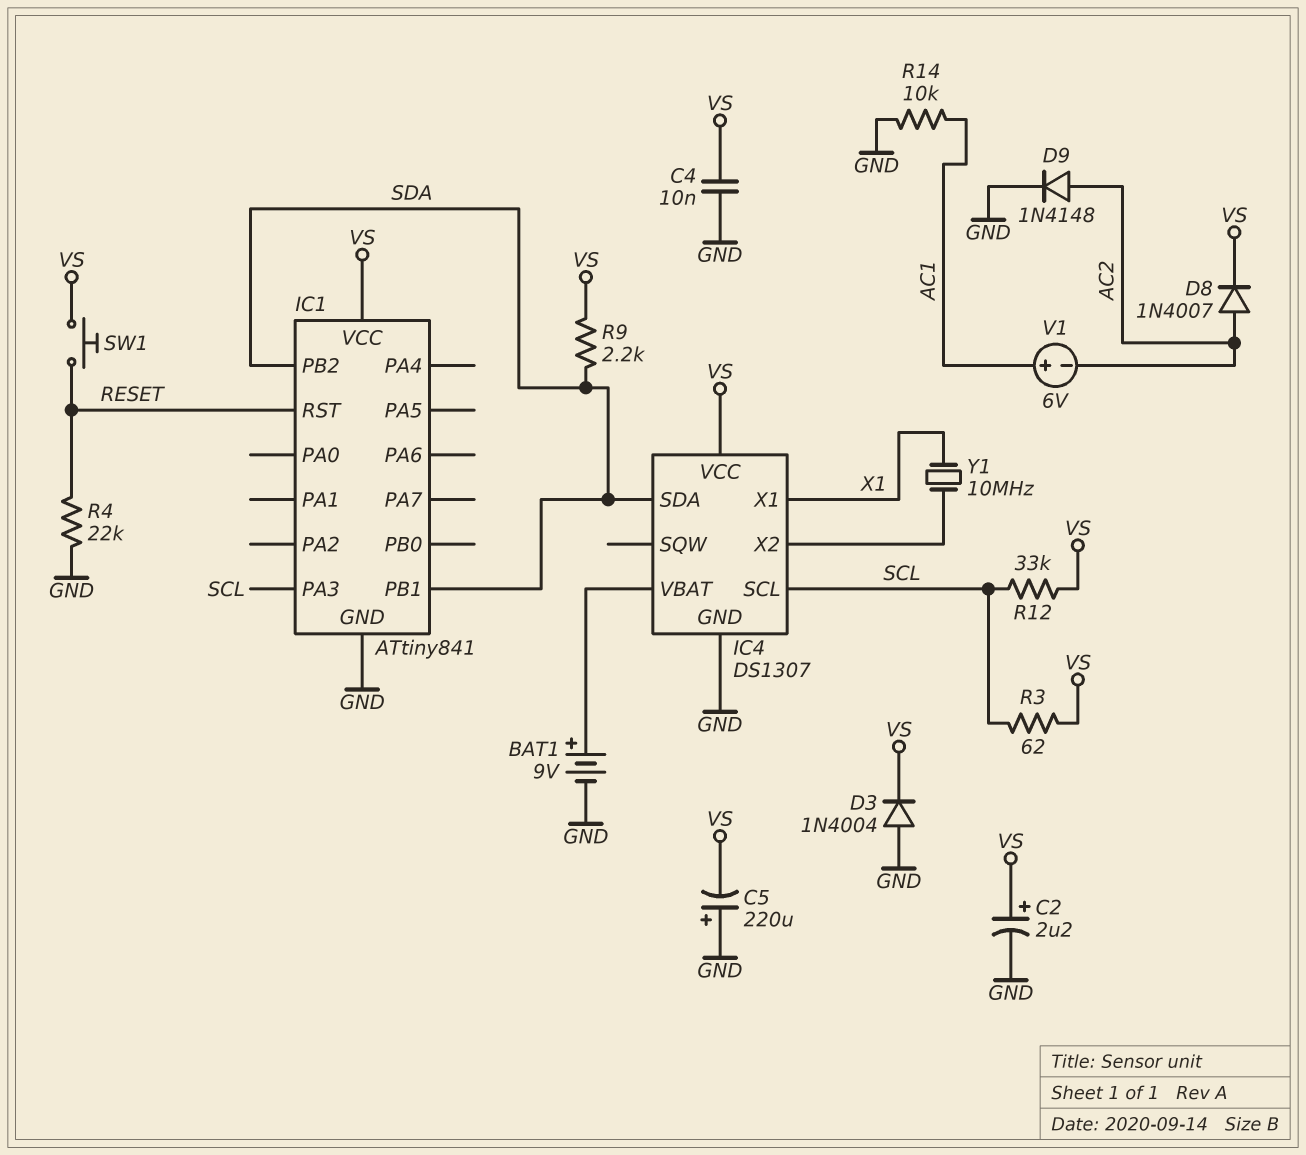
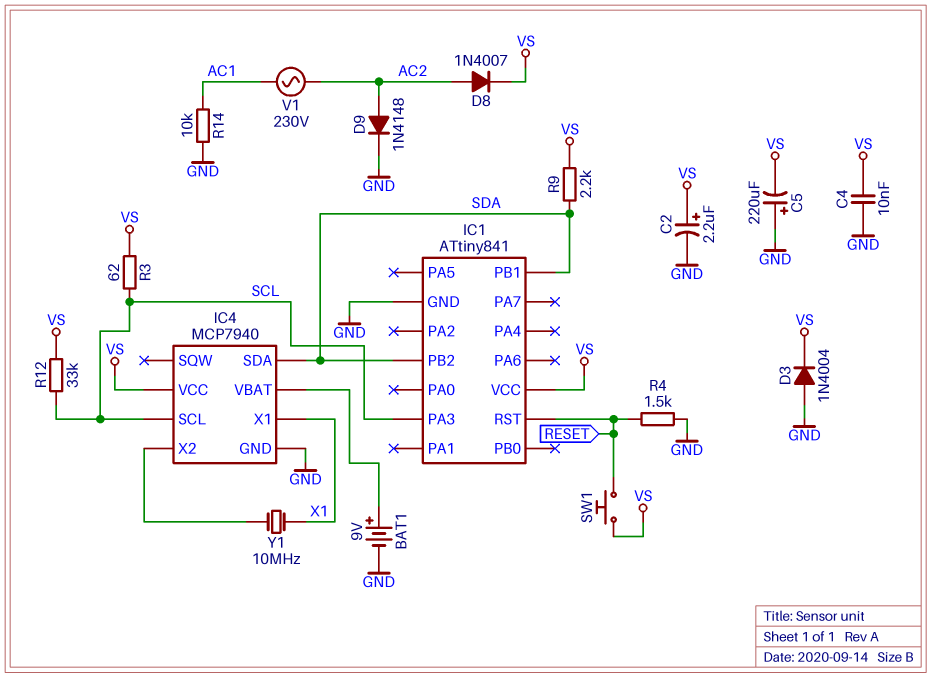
IC4: DS1307 -> MCP7940
R4: 22k (GND, RESET) -> 1.5k (GND, RESET)
V1: 6V (plus AC1, minus AC2) -> AC 230V (AC1, AC2)

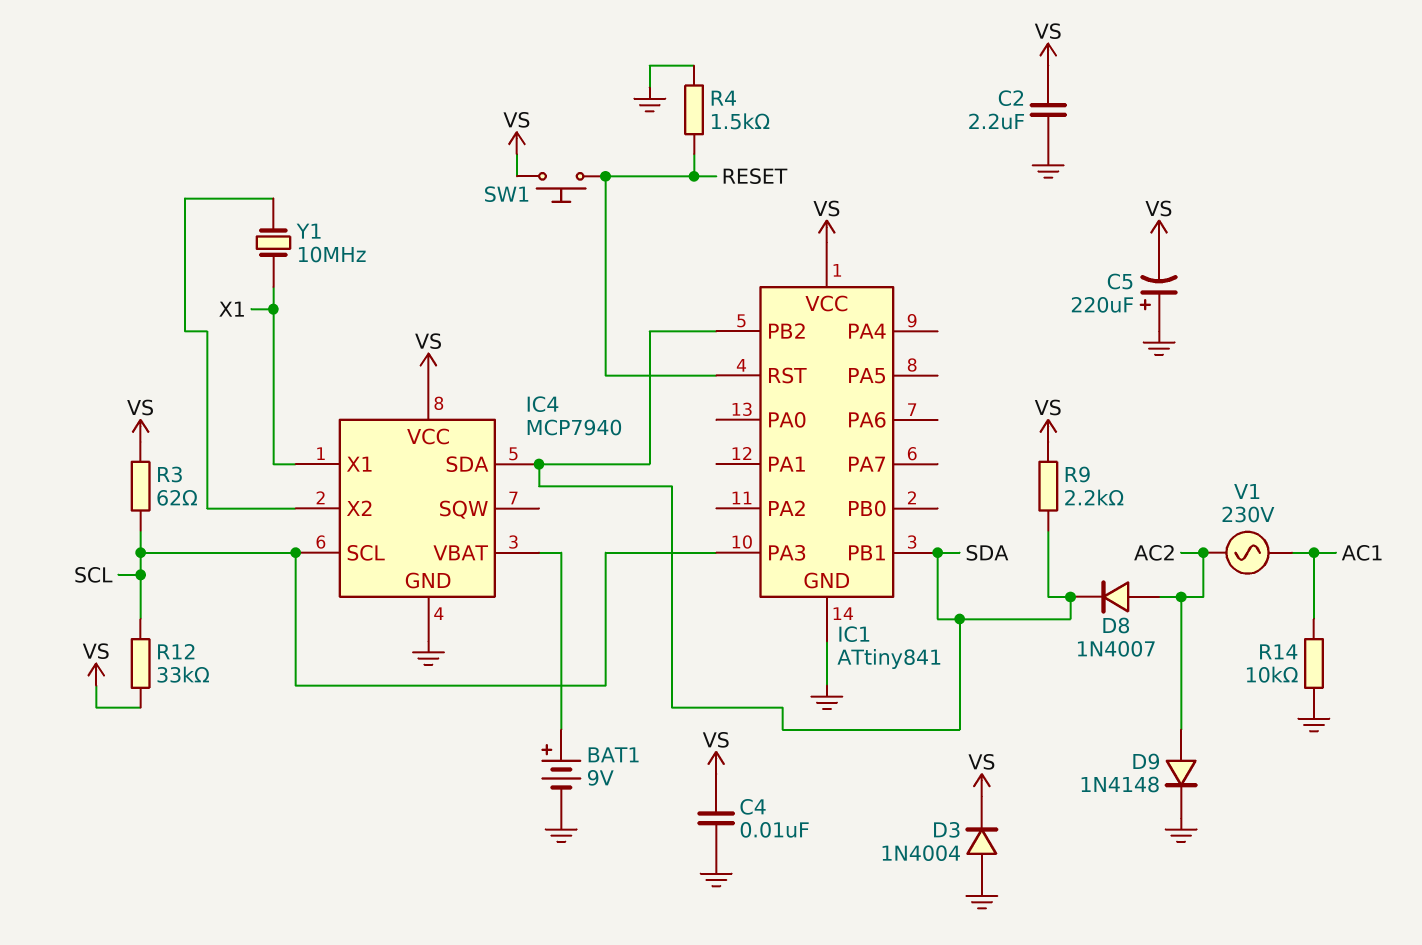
C2: 2.2uF (plus VS, minus GND) -> 2.2uF (GND, VS)
D8: diode 1N4007 (A AC2, K VS) -> diode 1N4007 (A AC2, K SDA)

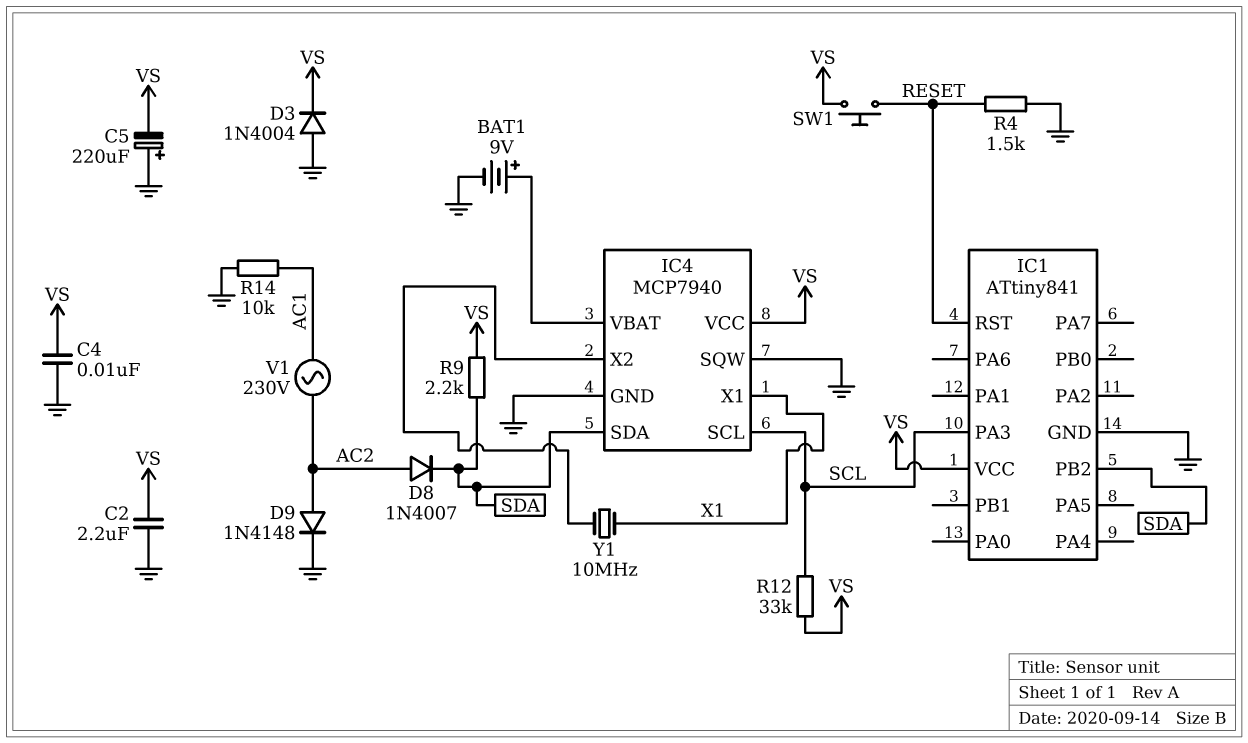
IC1 pin PB1: SDA -> none
IC4 pin SQW: none -> GND
R3: 62 (SCL, VS) -> none

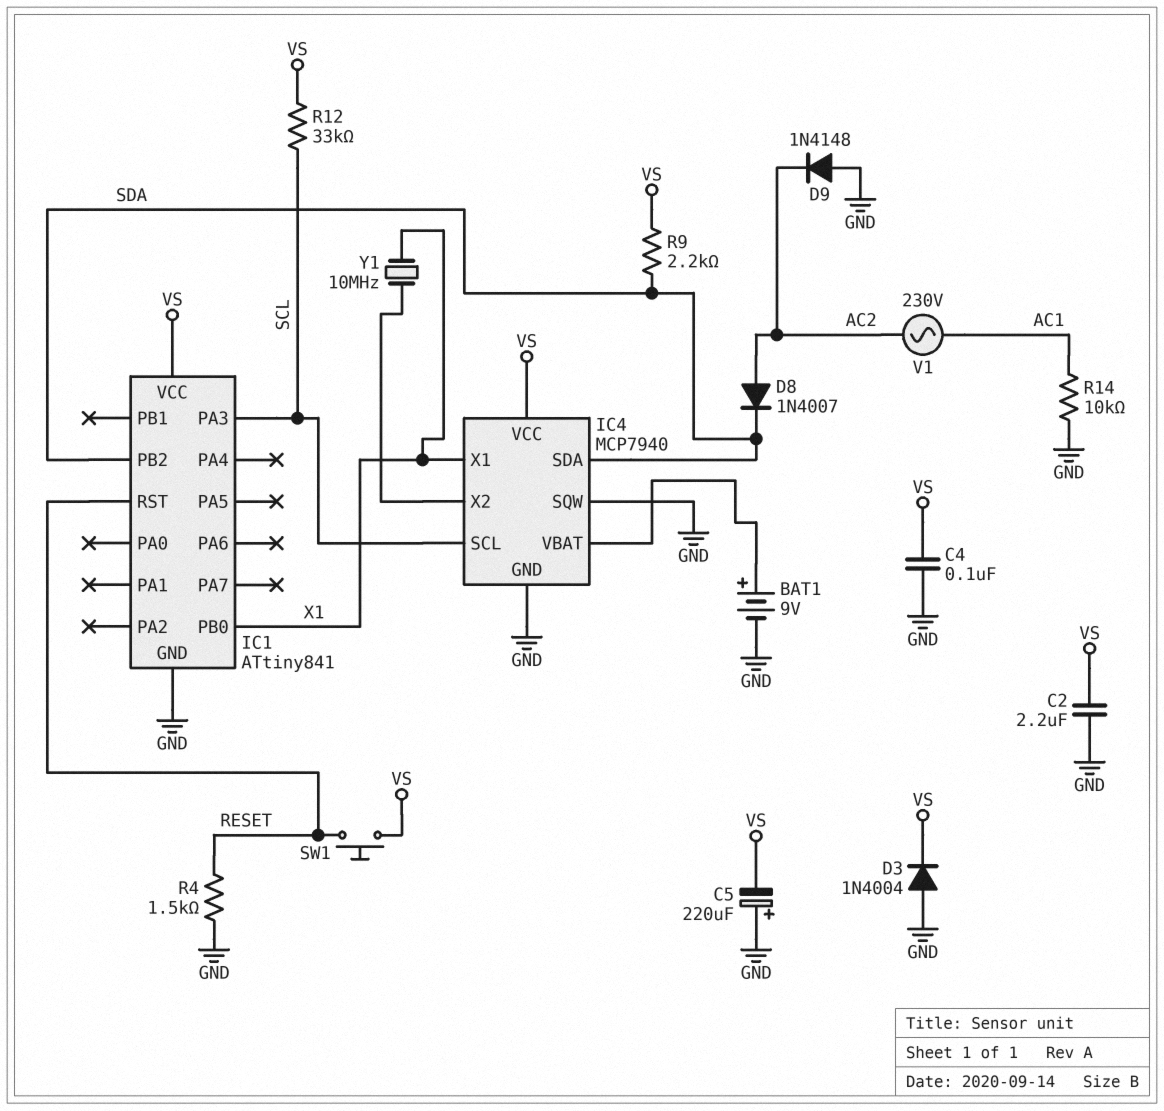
C4: 10nF (GND, VS) -> 100nF (GND, VS)
D9: diode 1N4148 (A AC2, K GND) -> diode 1N4148 (A GND, K AC2)
IC1 pin PB0: none -> X1

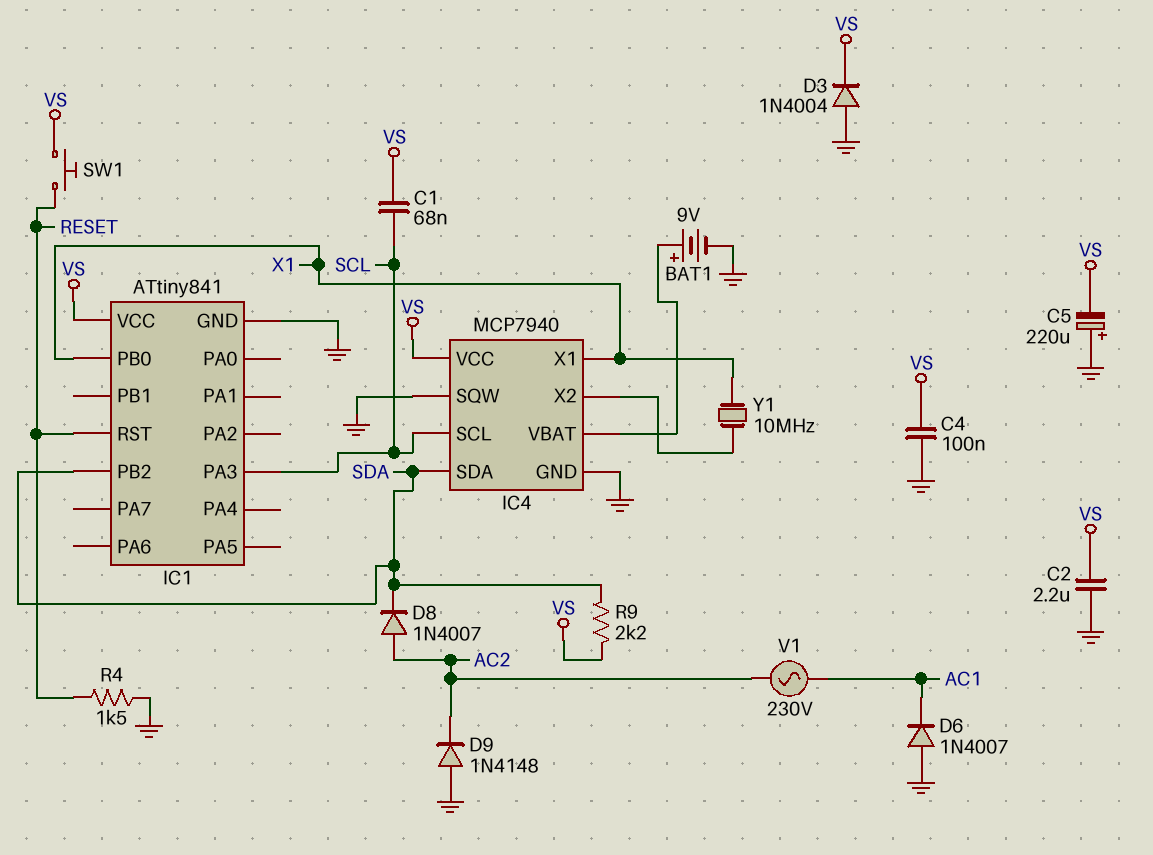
C1: none -> 68nF (SCL, VS)
D6: none -> diode 1N4007 (A GND, K AC1)
R12: 33k (SCL, VS) -> none
R14: 10k (AC1, GND) -> none

